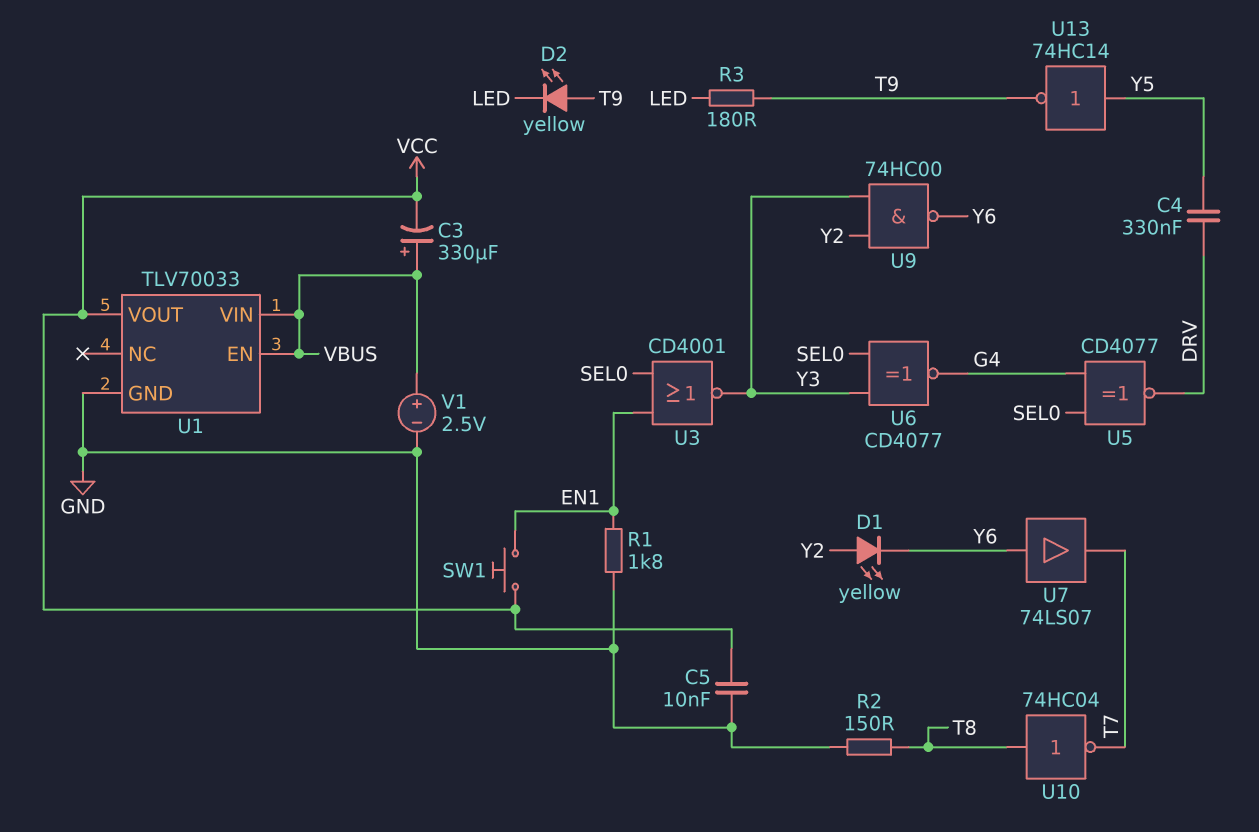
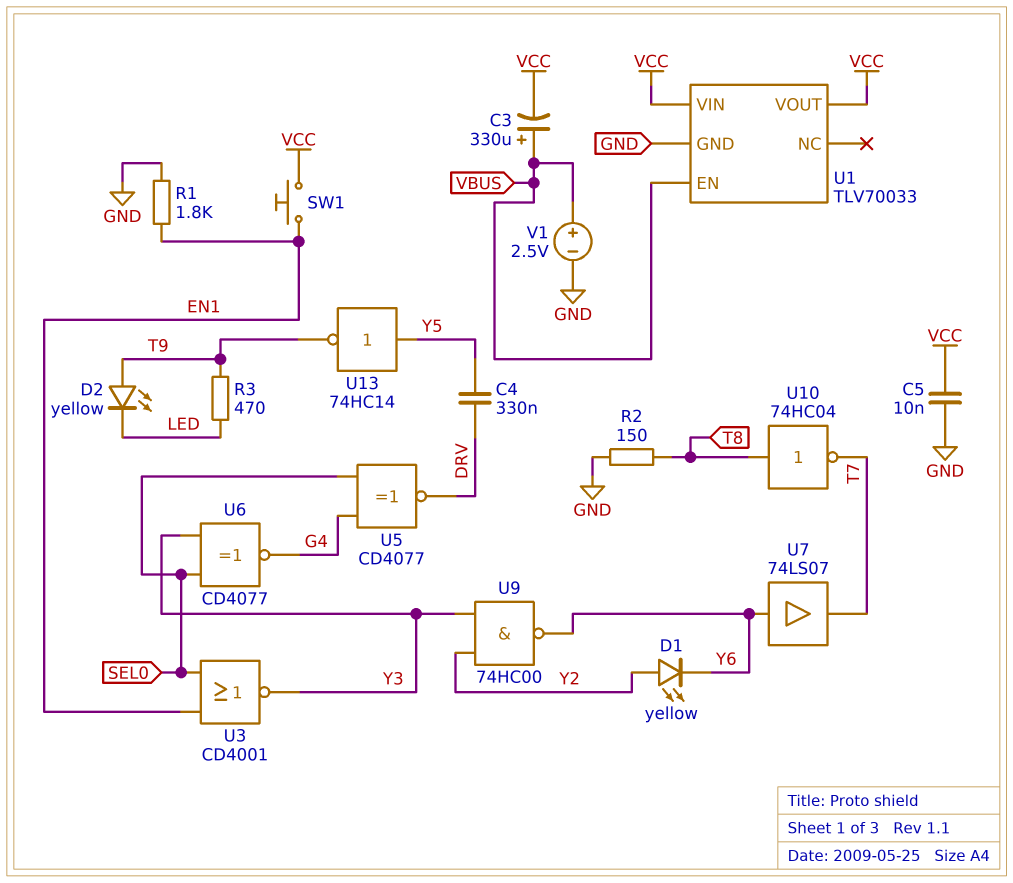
R3: 180 (LED, T9) -> 470 (LED, T9)
U1 pin VIN: VBUS -> VCC

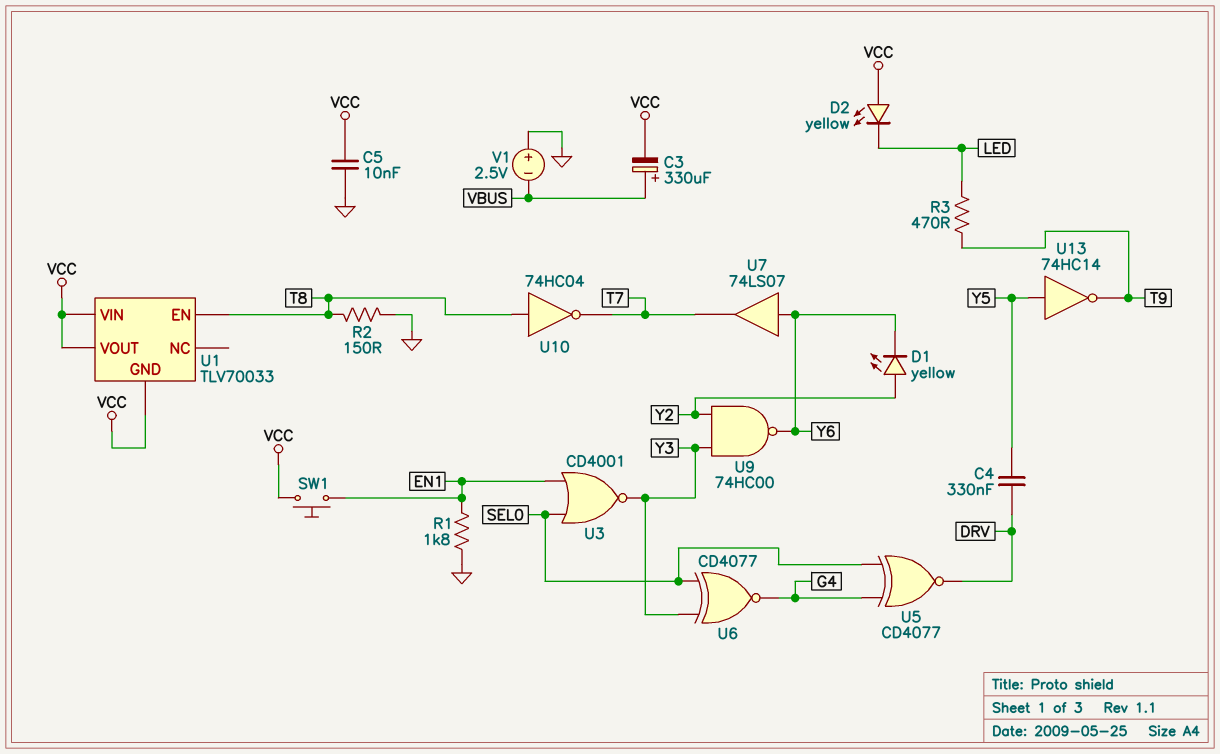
D2: LED yellow (A T9, K LED) -> LED yellow (A VCC, K LED)
U1 pin EN: VBUS -> T8
U1 pin GND: GND -> VCC
V1: 2.5V (plus VBUS, minus GND) -> 2.5V (plus GND, minus VBUS)

